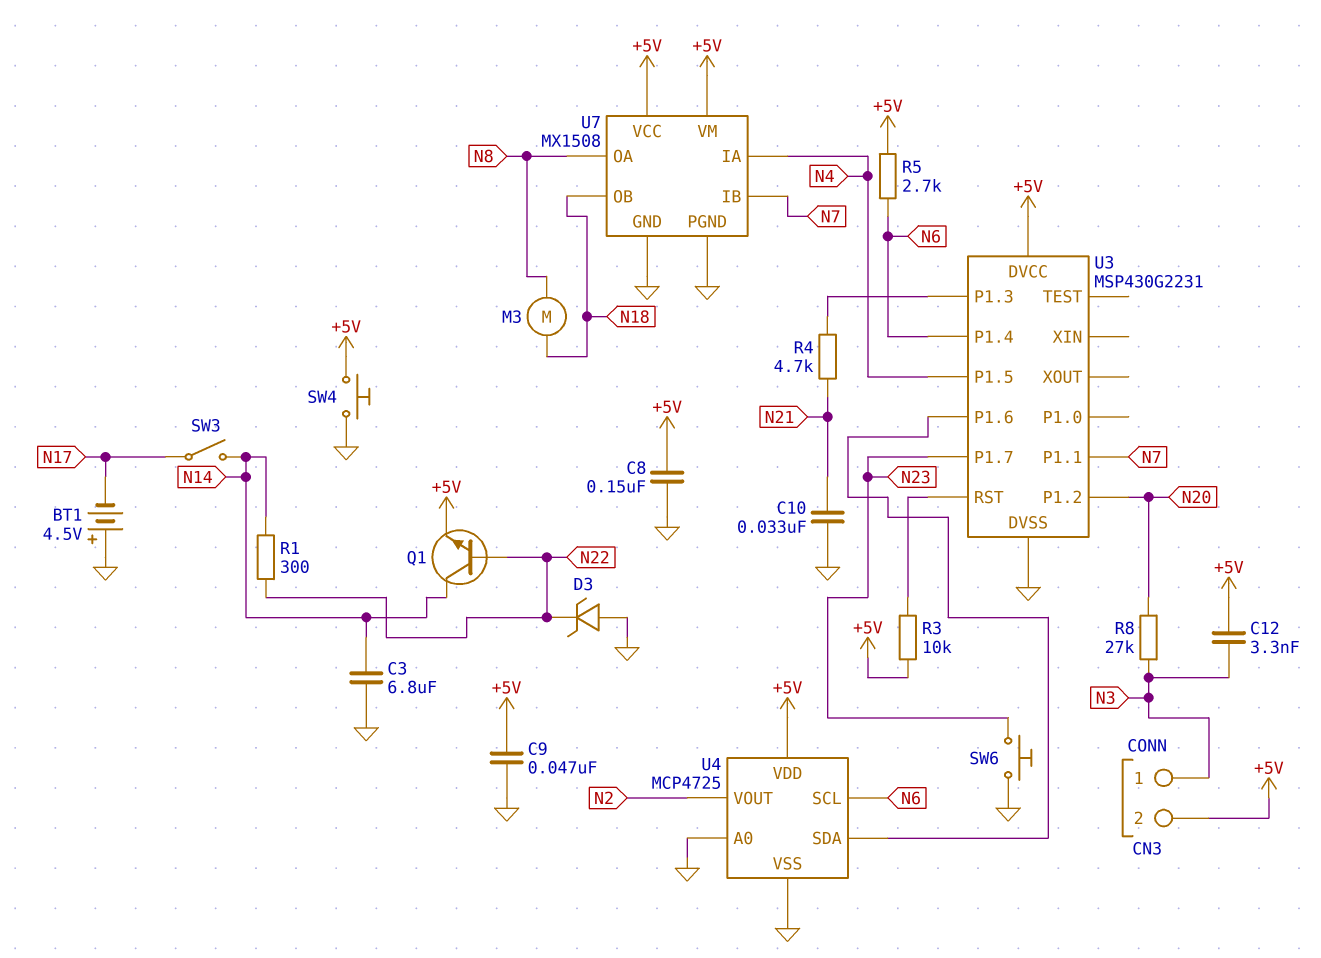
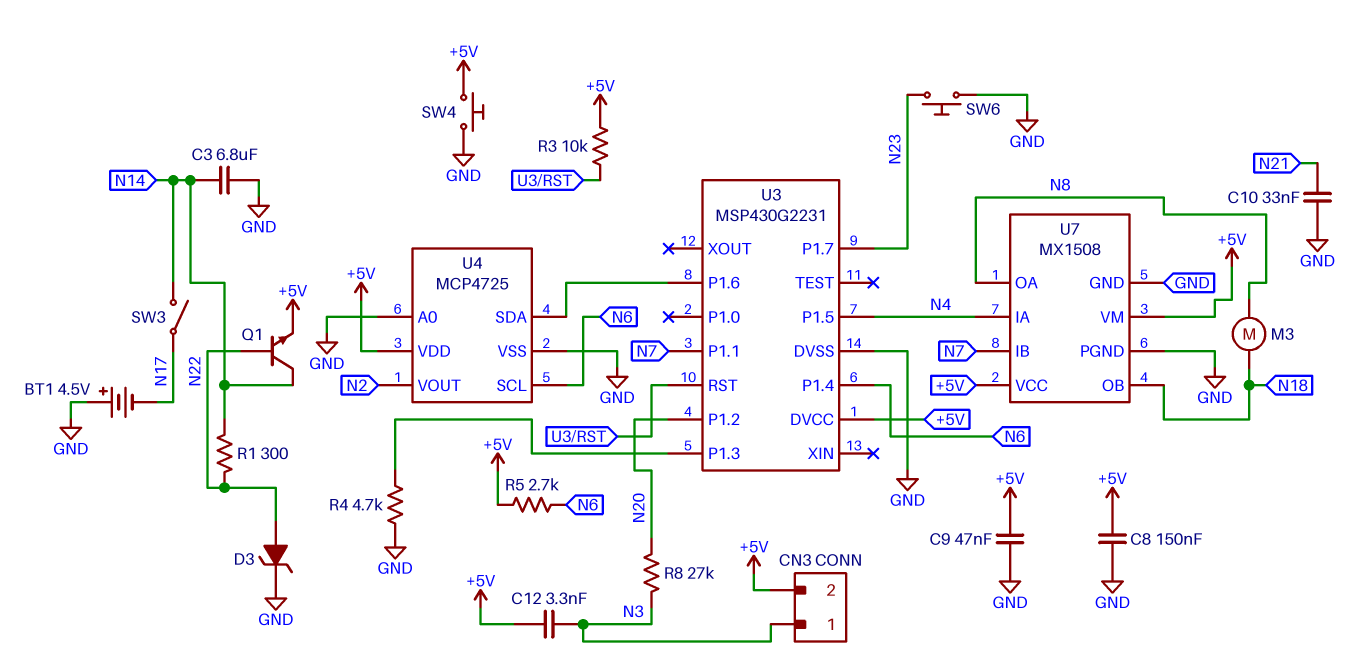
D3: zener (A GND, K N22) -> zener (A N22, K GND)
R4: 4.7k (N21, U3/P1.3) -> 4.7k (GND, U3/P1.3)

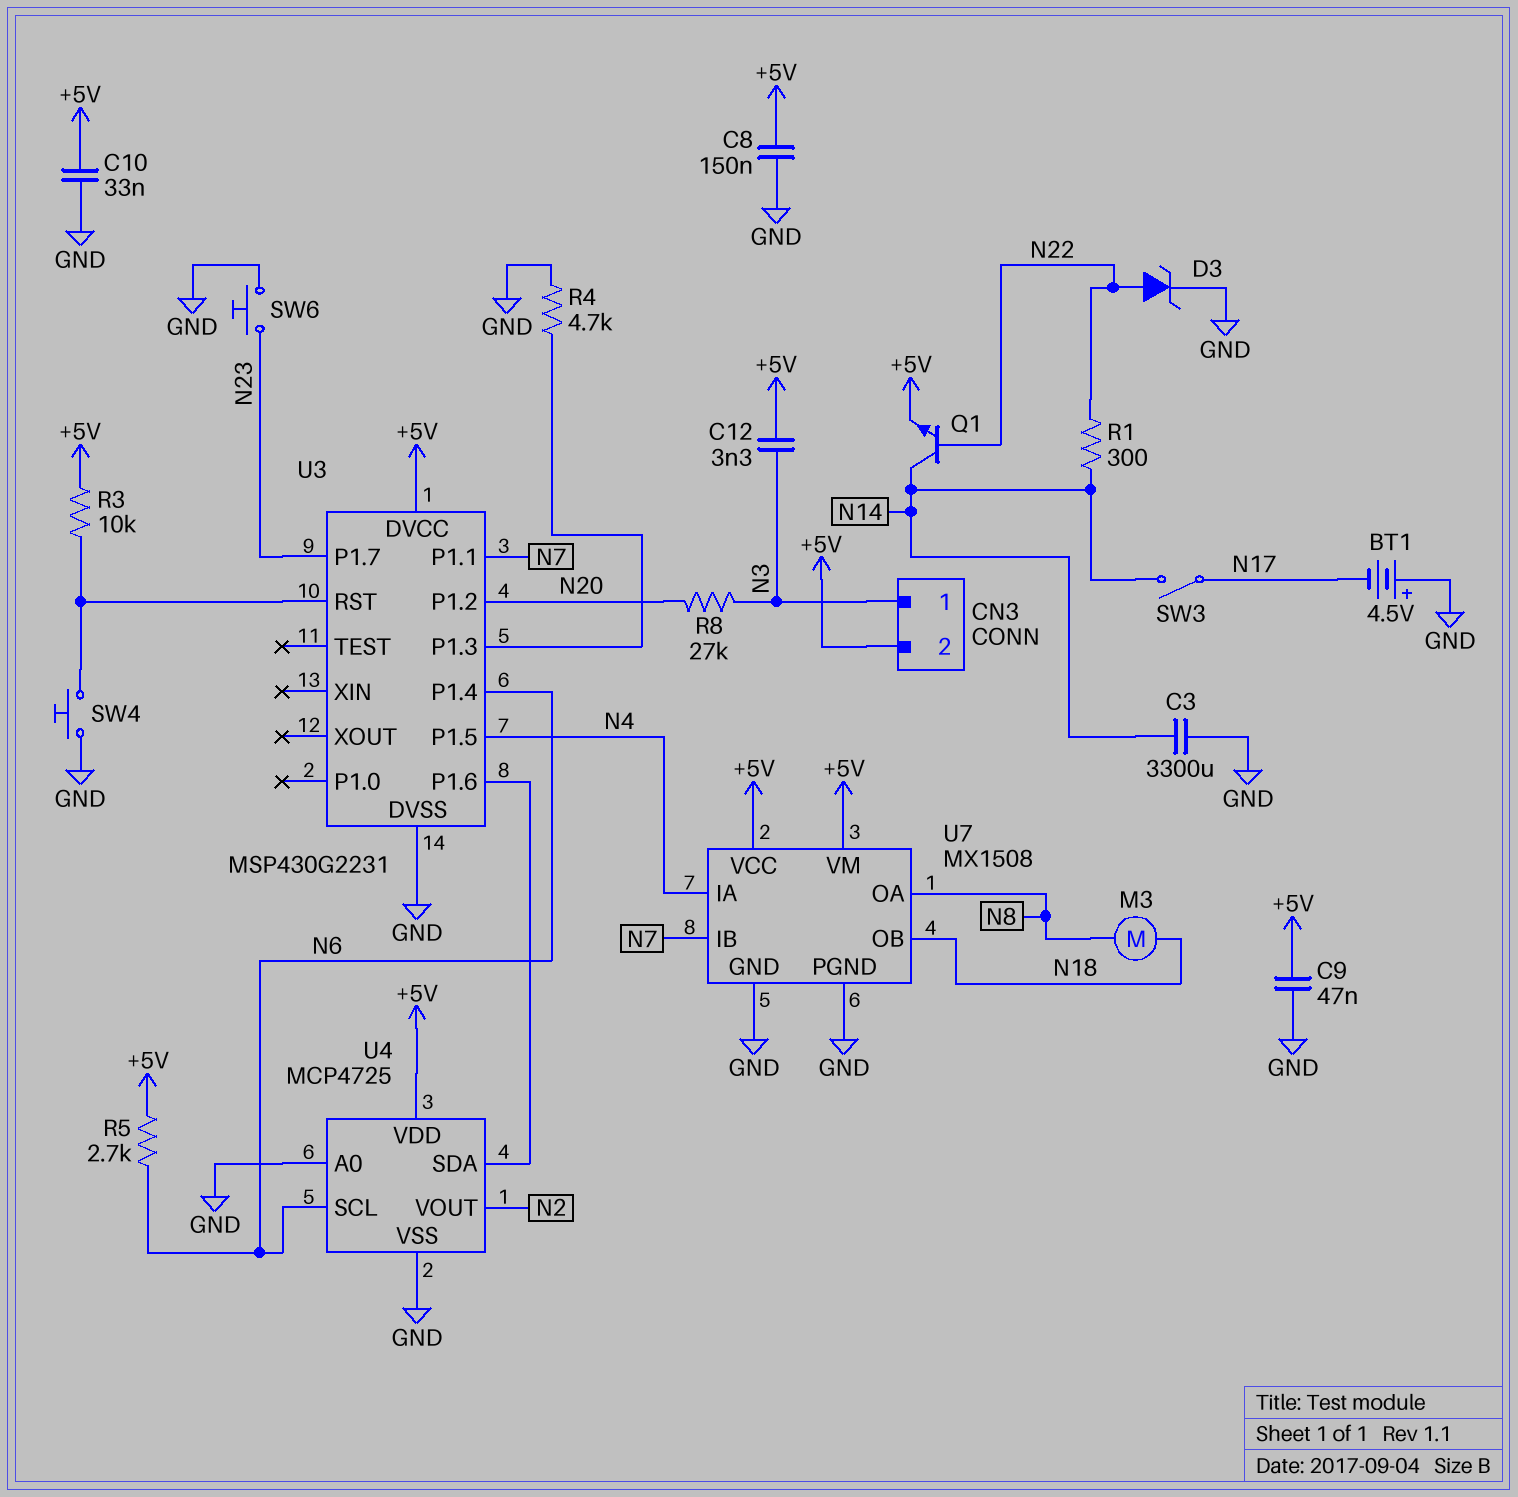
C3: 6.8uF (GND, N14) -> 3300uF (GND, N14)
C10: 33nF (GND, N21) -> 33nF (+5V, GND)
SW4: button (+5V, GND) -> button (GND, U3/RST)

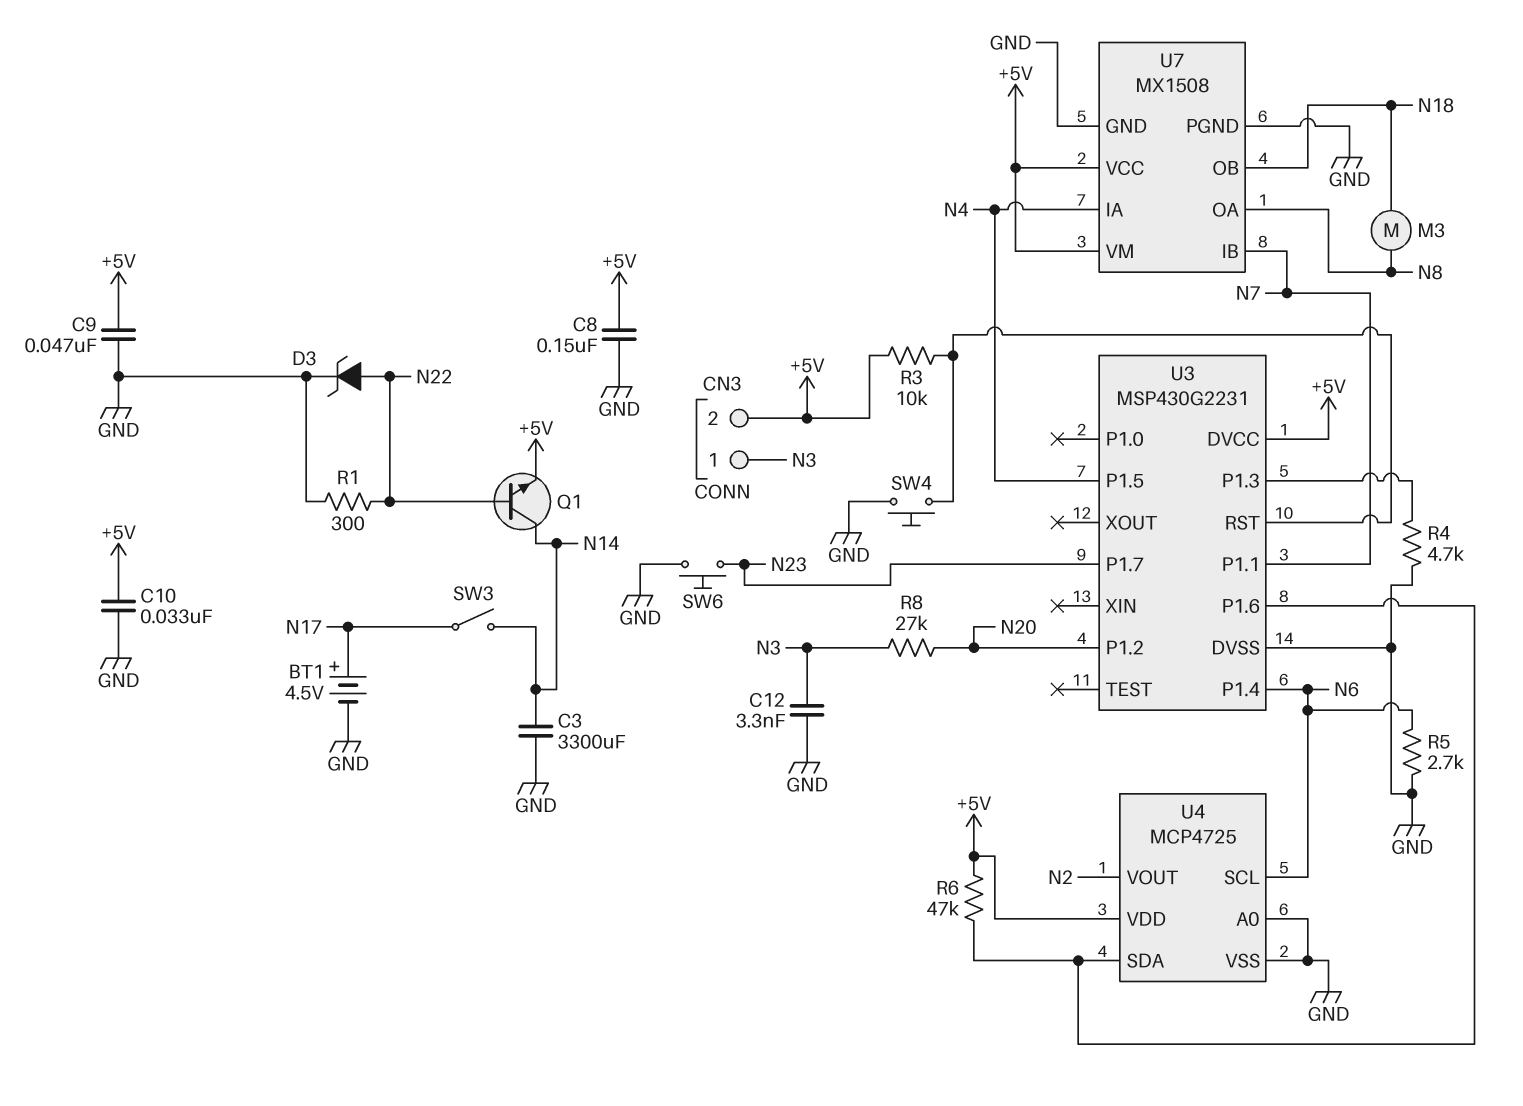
BT1: 4.5V (plus GND, minus N17) -> 4.5V (plus N17, minus GND)
C12: 3.3nF (+5V, N3) -> 3.3nF (GND, N3)
R1: 300 (N14, N22) -> 300 (GND, N22)
R5: 2.7k (+5V, N6) -> 2.7k (GND, N6)
R6: none -> 47k (+5V, U3/P1.6)

